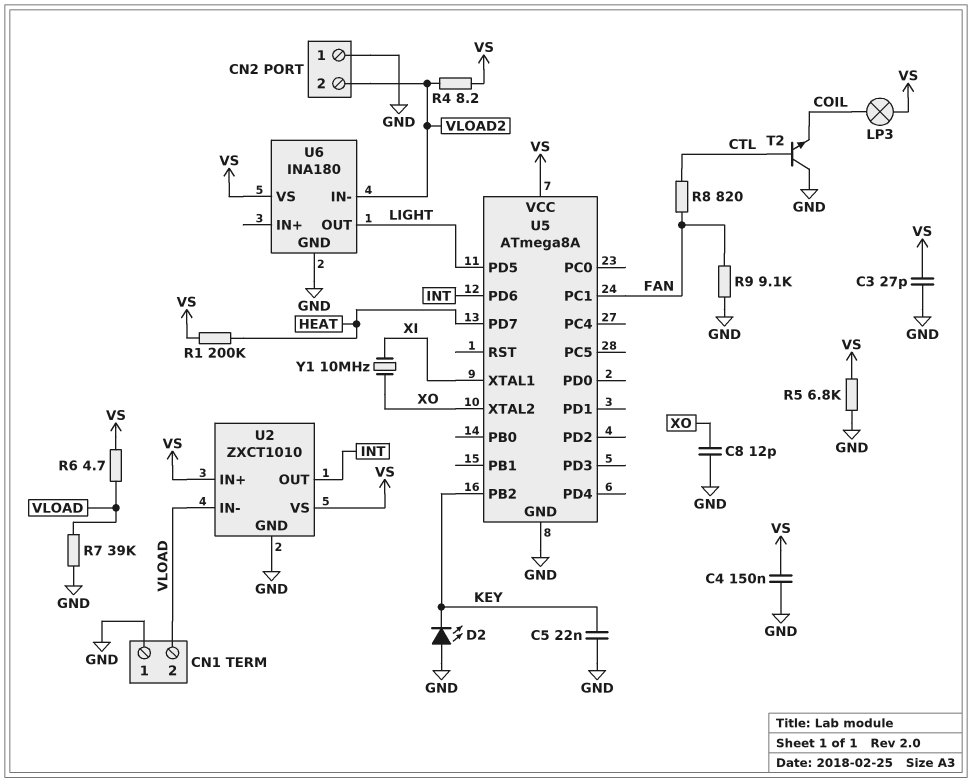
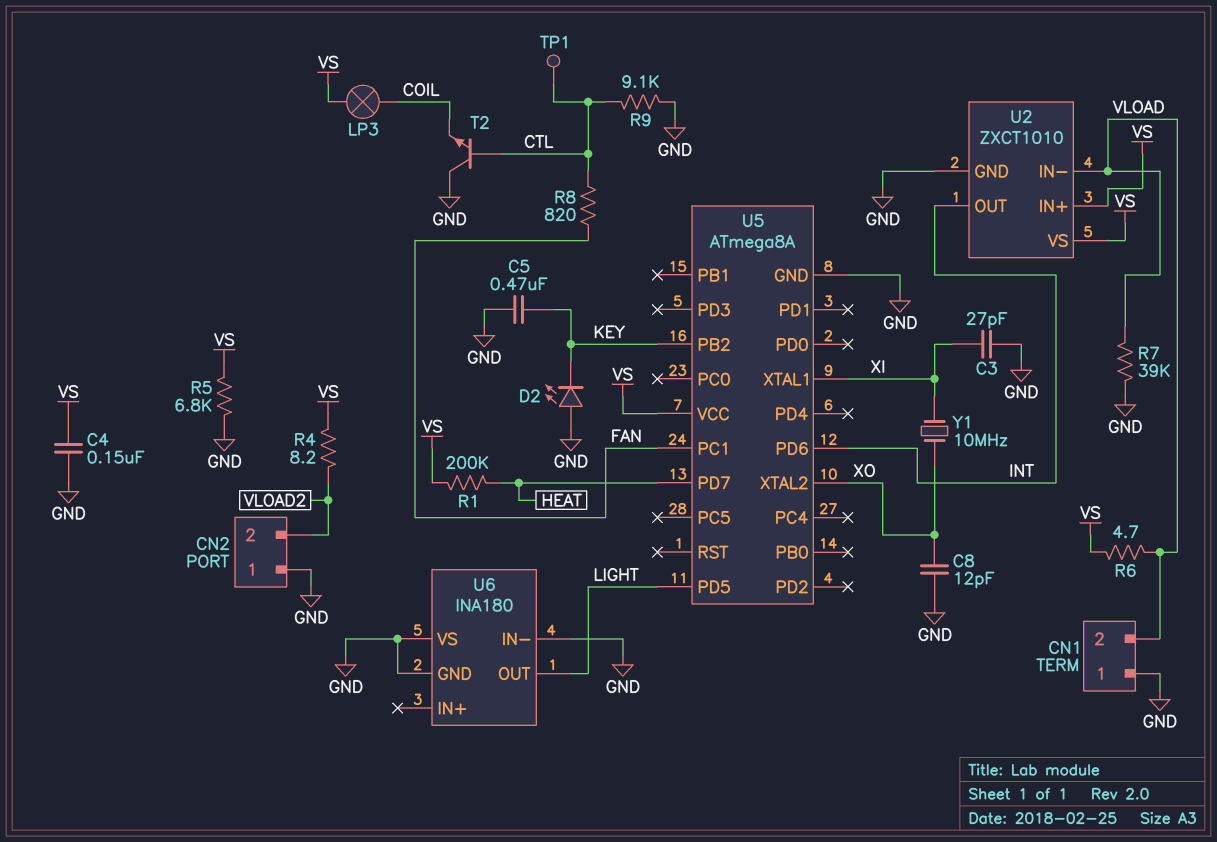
C3: 27pF (GND, VS) -> 27pF (GND, XI)
C5: 22nF (GND, KEY) -> 470nF (GND, KEY)
R9: 9.1k (FAN, GND) -> 9.1k (CTL, GND)
TP1: none -> test point (CTL)
U6 pin IN-: VLOAD2 -> GND
U6 pin VS: VS -> GND

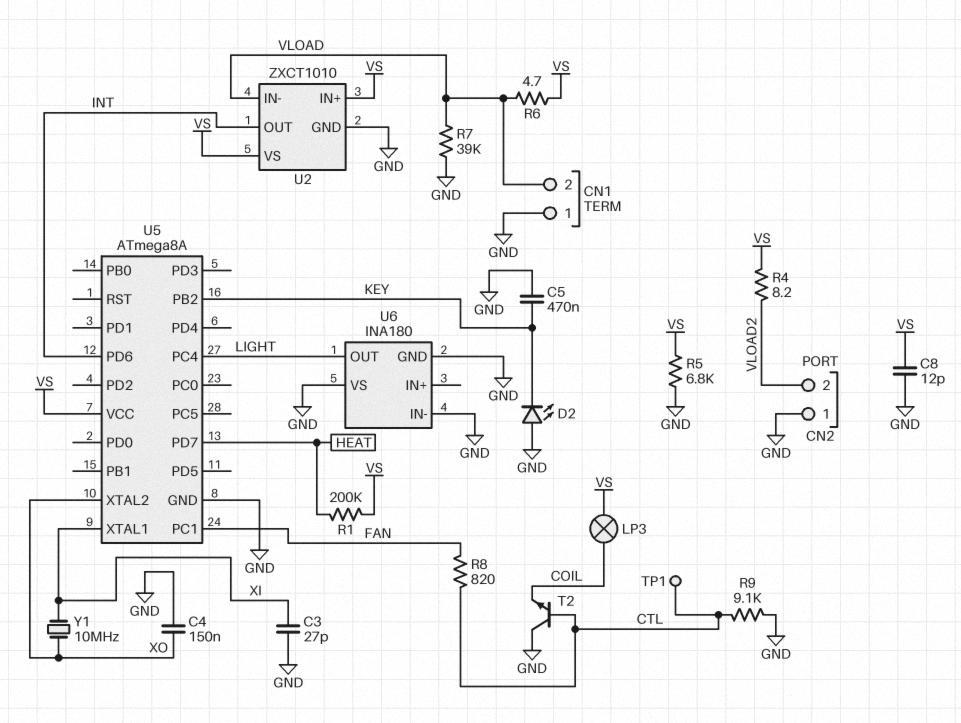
C4: 150nF (GND, VS) -> 150nF (GND, XO)
C8: 12pF (GND, XO) -> 12pF (GND, VS)
U5 pin PC4: none -> LIGHT
U5 pin PD5: LIGHT -> none

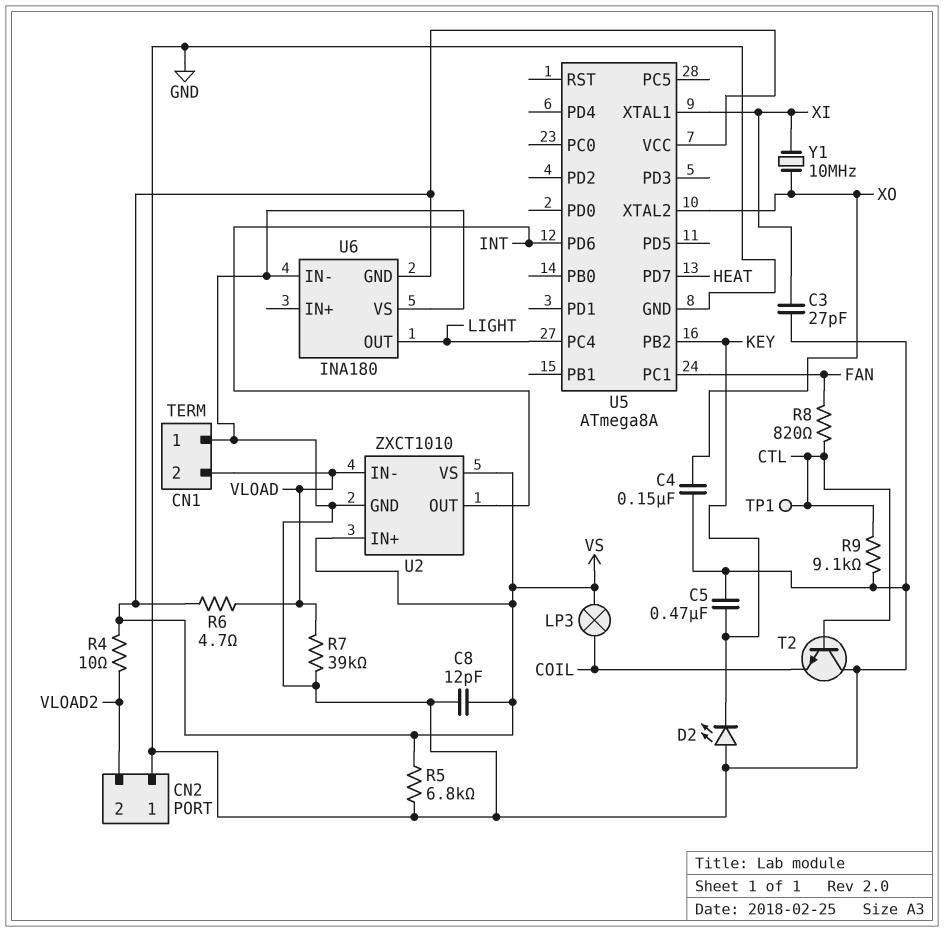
R1: 200k (HEAT, VS) -> none
R4: 8.2 (VLOAD2, VS) -> 10 (VLOAD2, VS)
U6 pin GND: GND -> VS

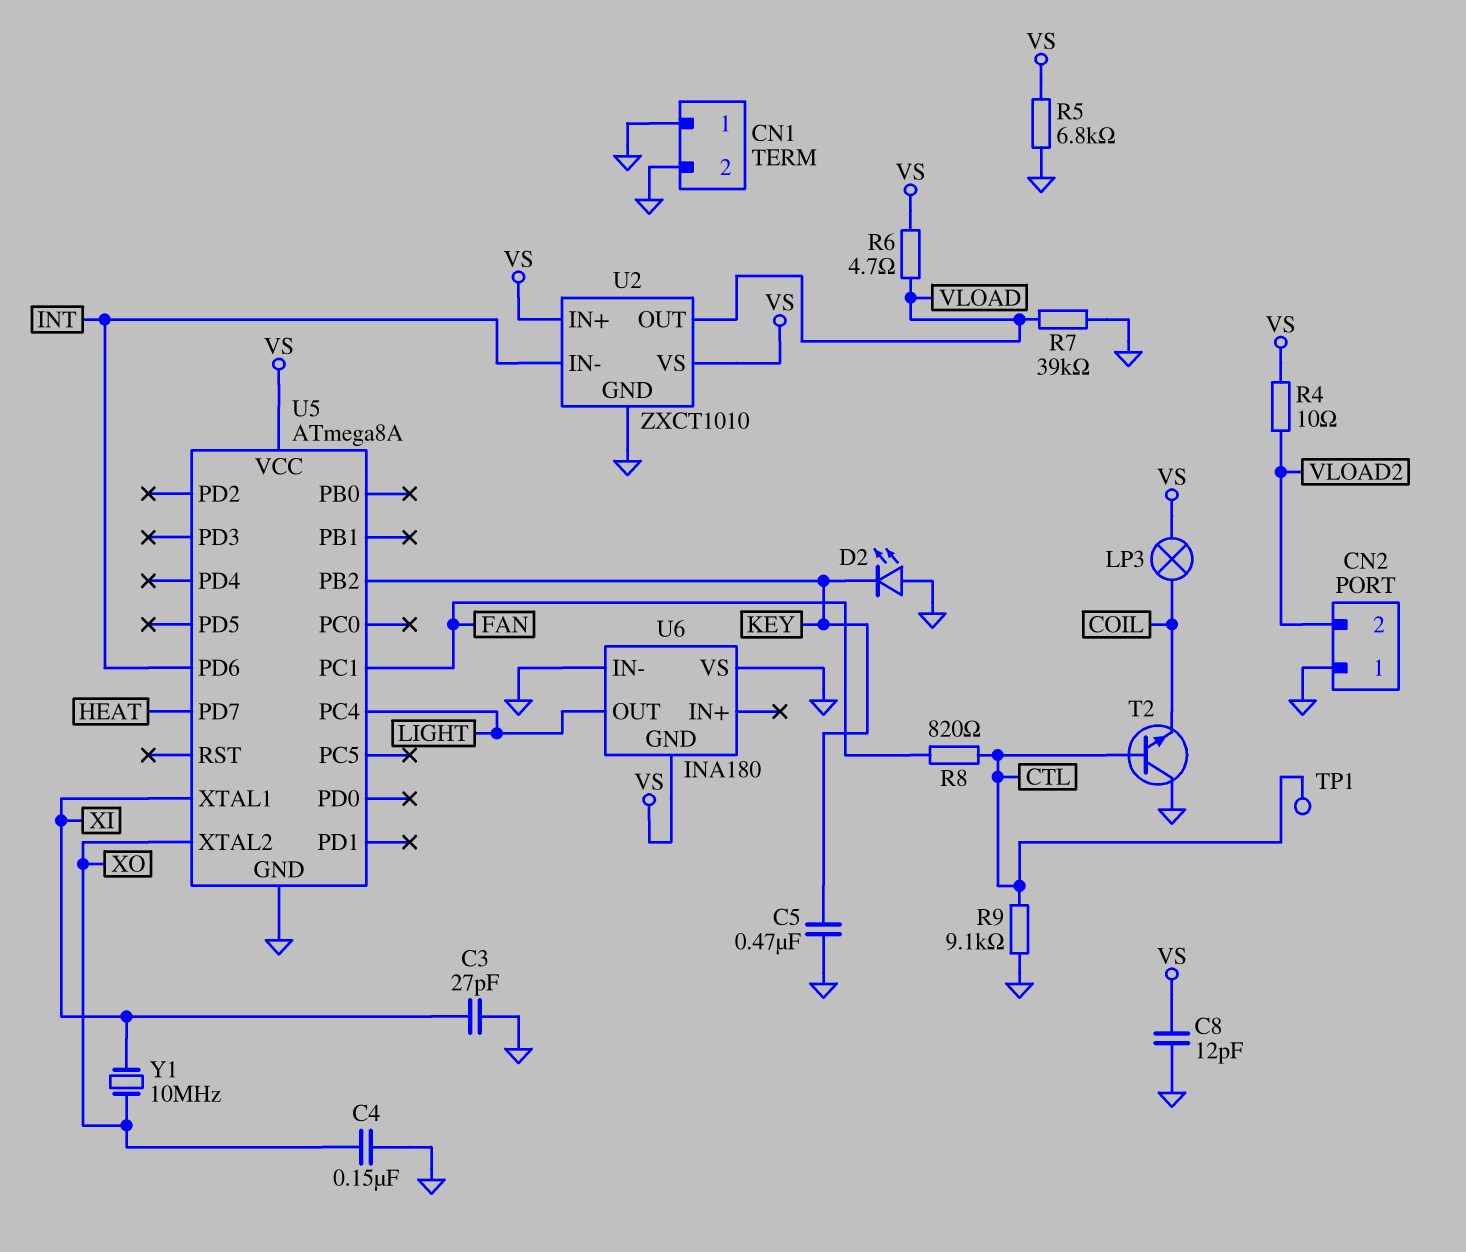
CN1 pin 2: VLOAD -> GND
U2 pin IN-: VLOAD -> INT
U2 pin OUT: INT -> VLOAD

